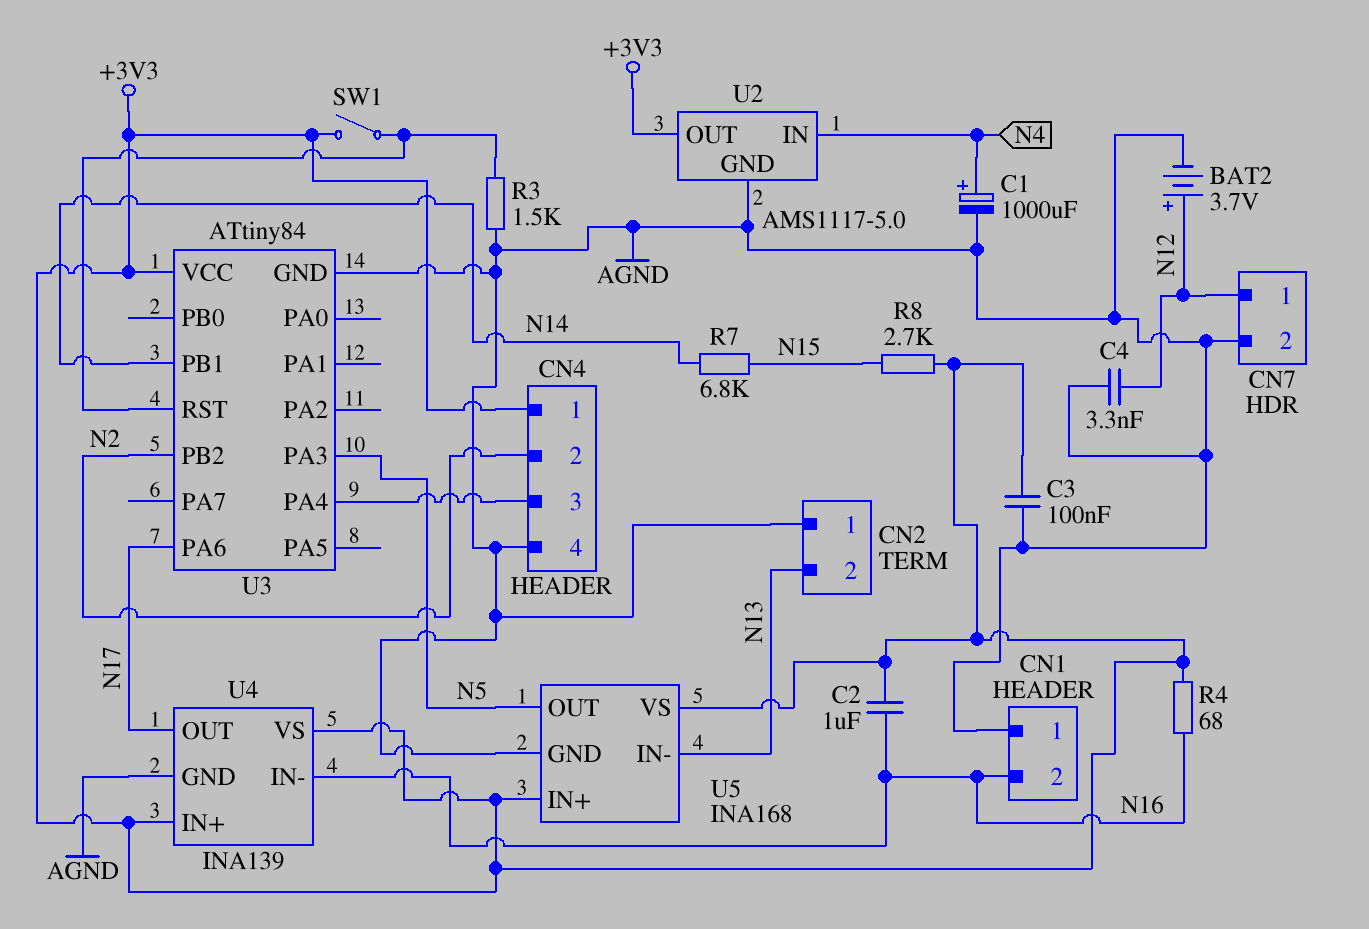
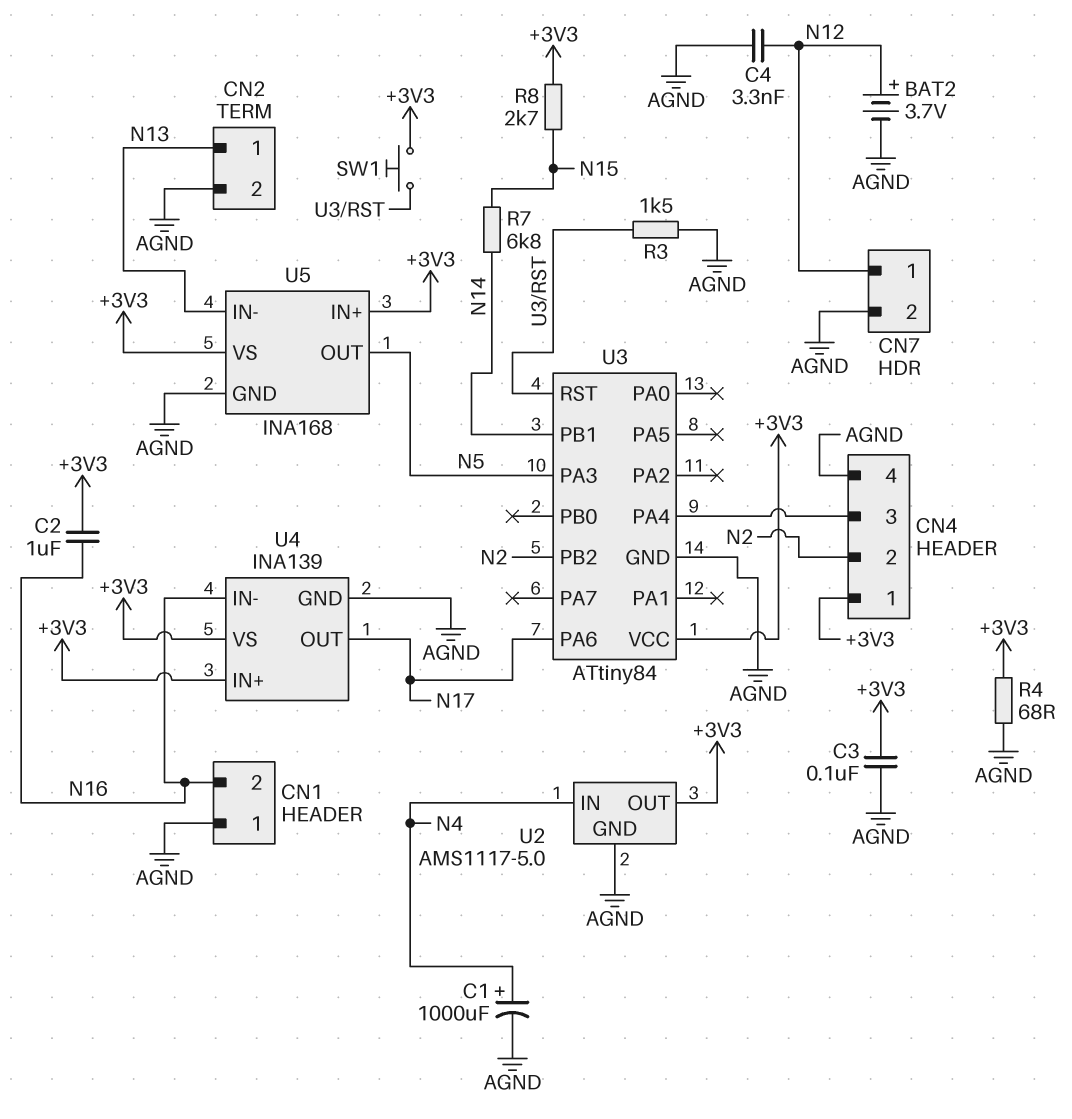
CN2 pin 1: AGND -> N13
CN2 pin 2: N13 -> AGND
R4: 68 (+3V3, N16) -> 68 (+3V3, AGND)
SW1: switch (+3V3, U3/RST) -> button (+3V3, U3/RST)

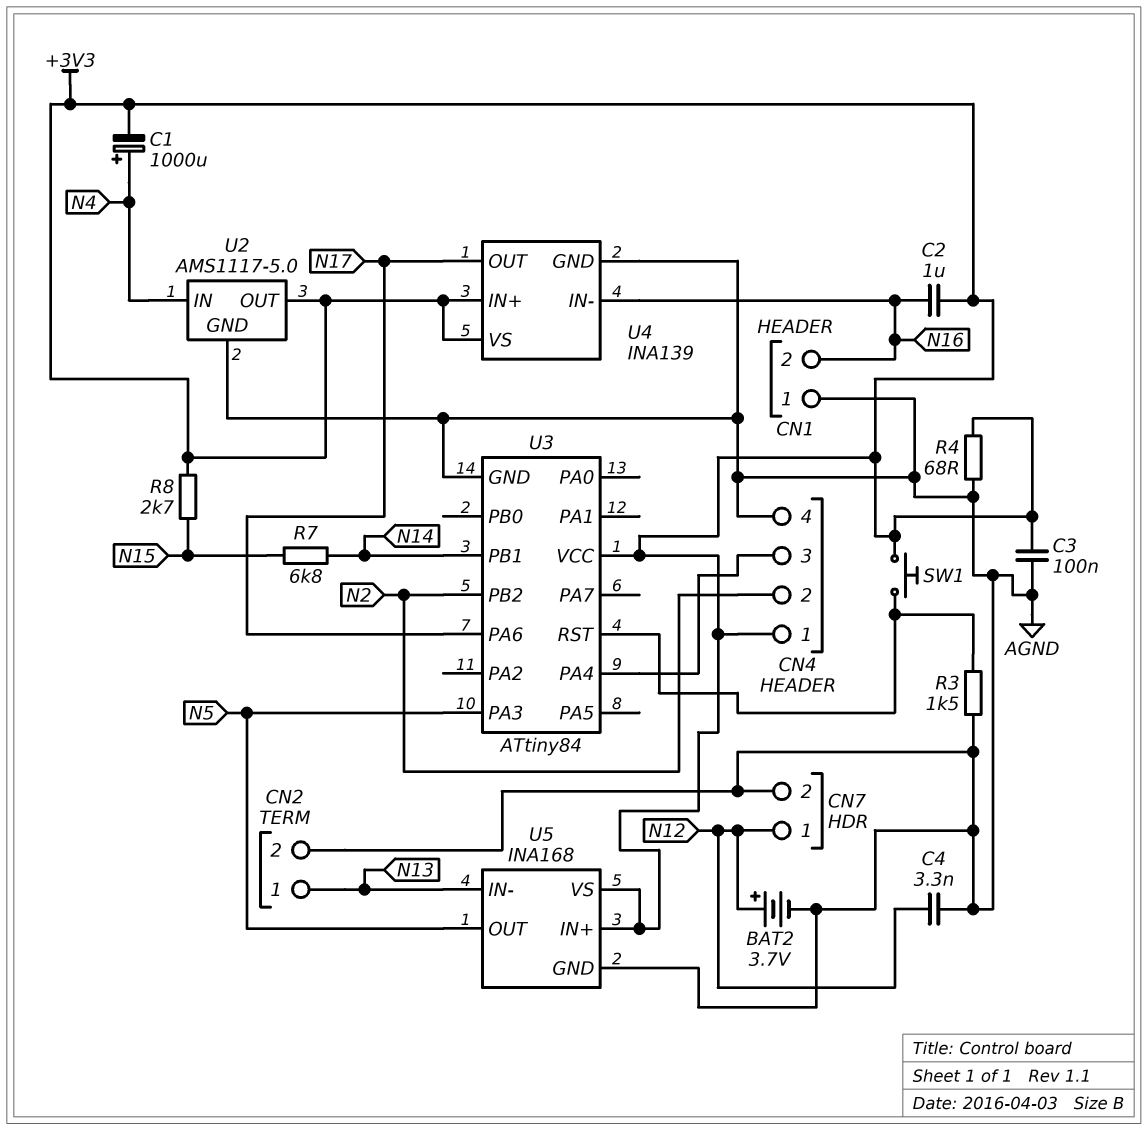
C1: 1000uF (plus N4, minus AGND) -> 1000uF (plus N4, minus +3V3)

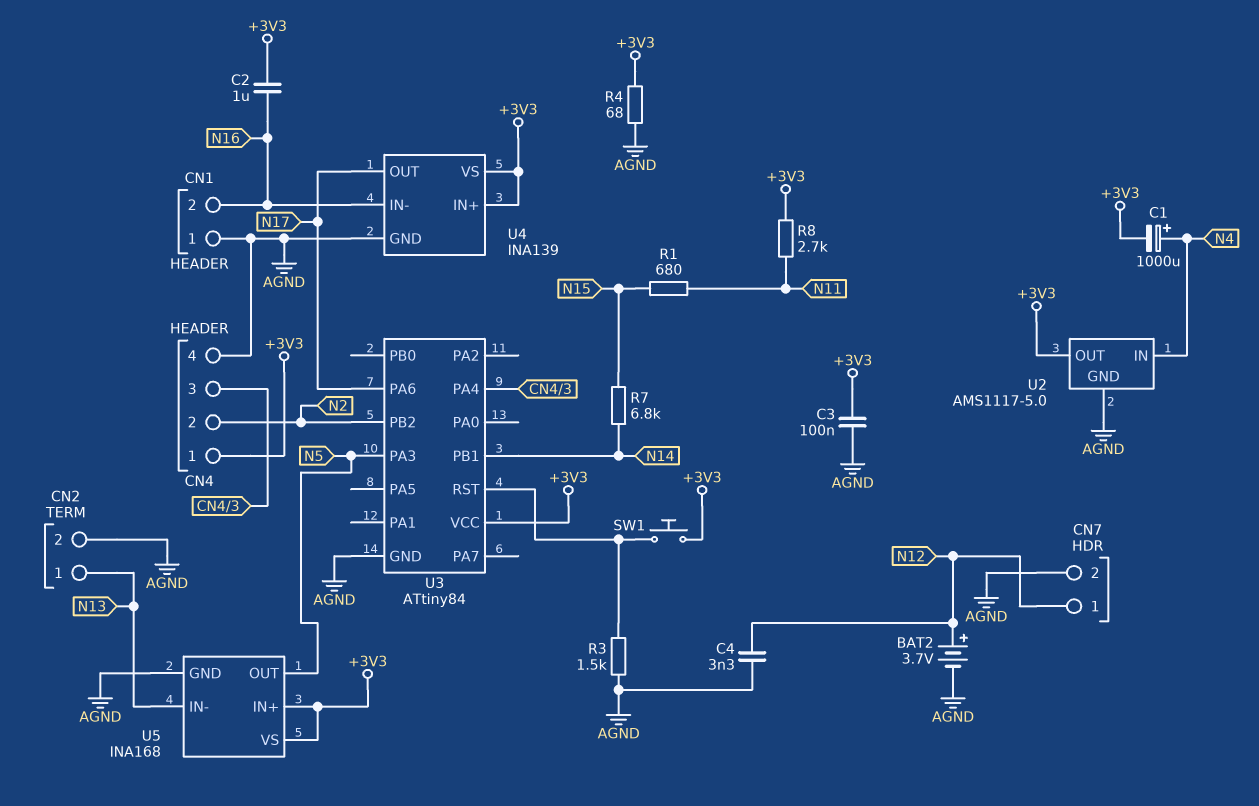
R1: none -> 680 (N11, N15)
R8: 2.7k (+3V3, N15) -> 2.7k (+3V3, N11)

